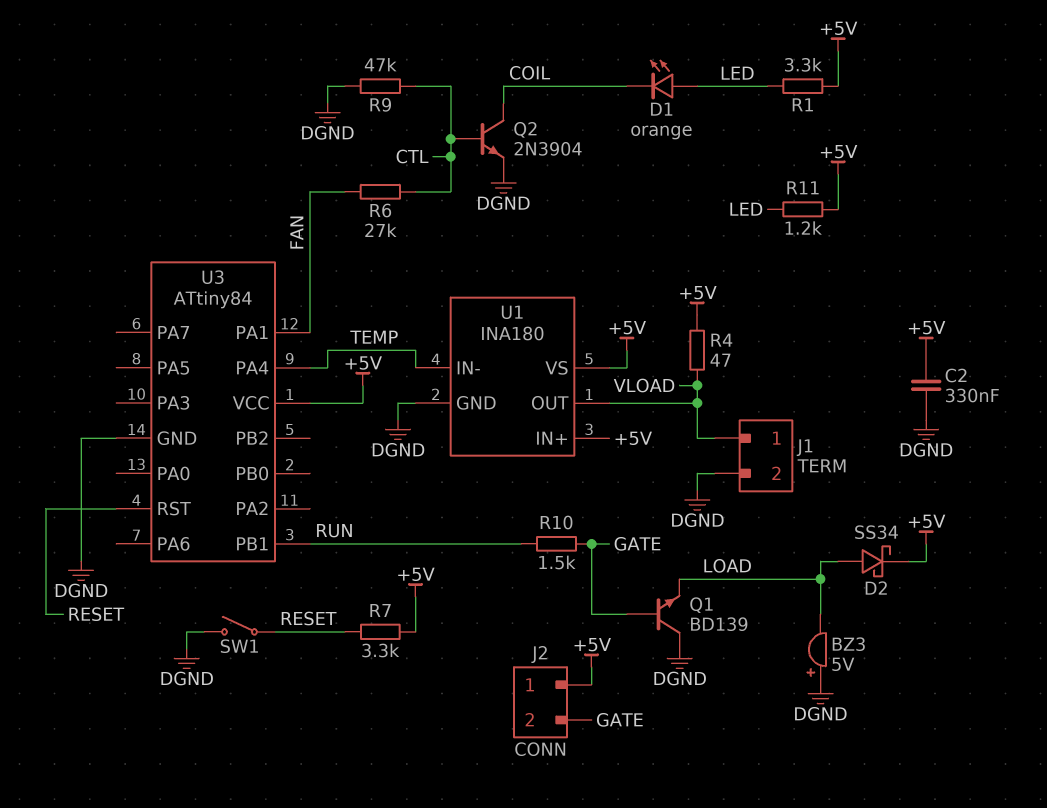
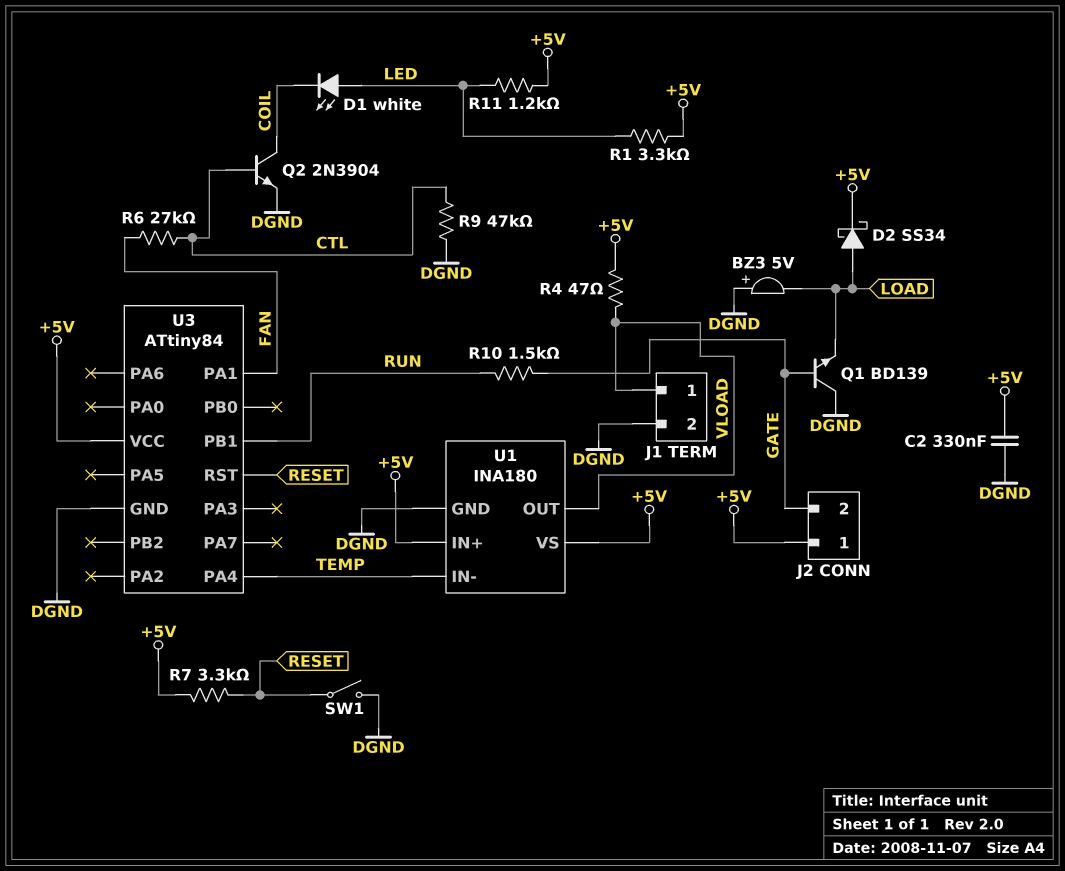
D1: LED orange (A LED, K COIL) -> LED white (A LED, K COIL)

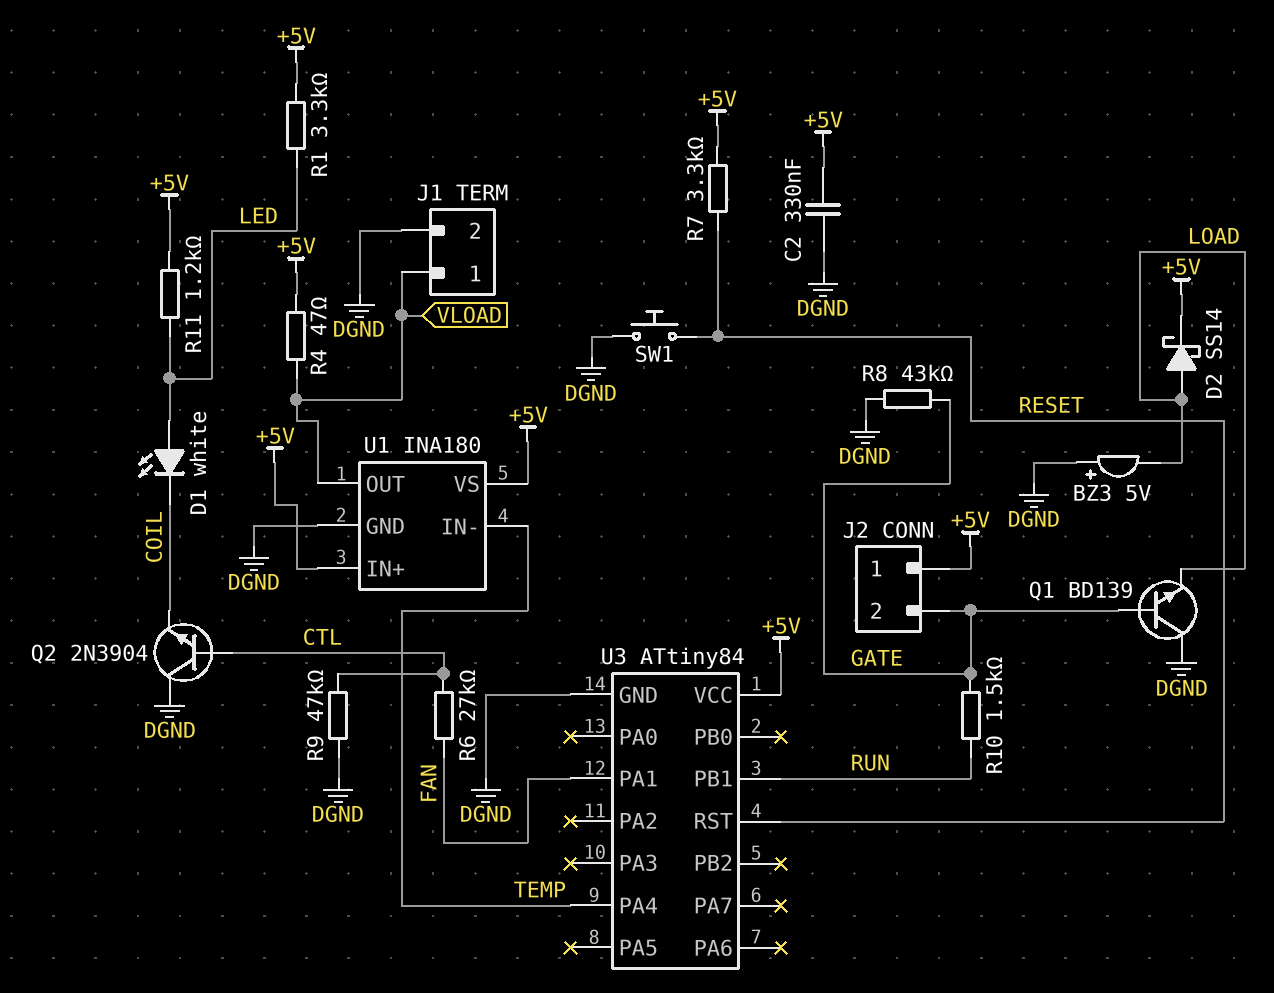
D2: schottky SS34 (A LOAD, K +5V) -> schottky SS14 (A LOAD, K +5V)
Q2: NPN 2N3904 (B CTL, C COIL, E DGND) -> NPN 2N3904 (B CTL, C DGND, E COIL)
R8: none -> 43k (DGND, GATE)
SW1: switch (DGND, RESET) -> button (DGND, RESET)

